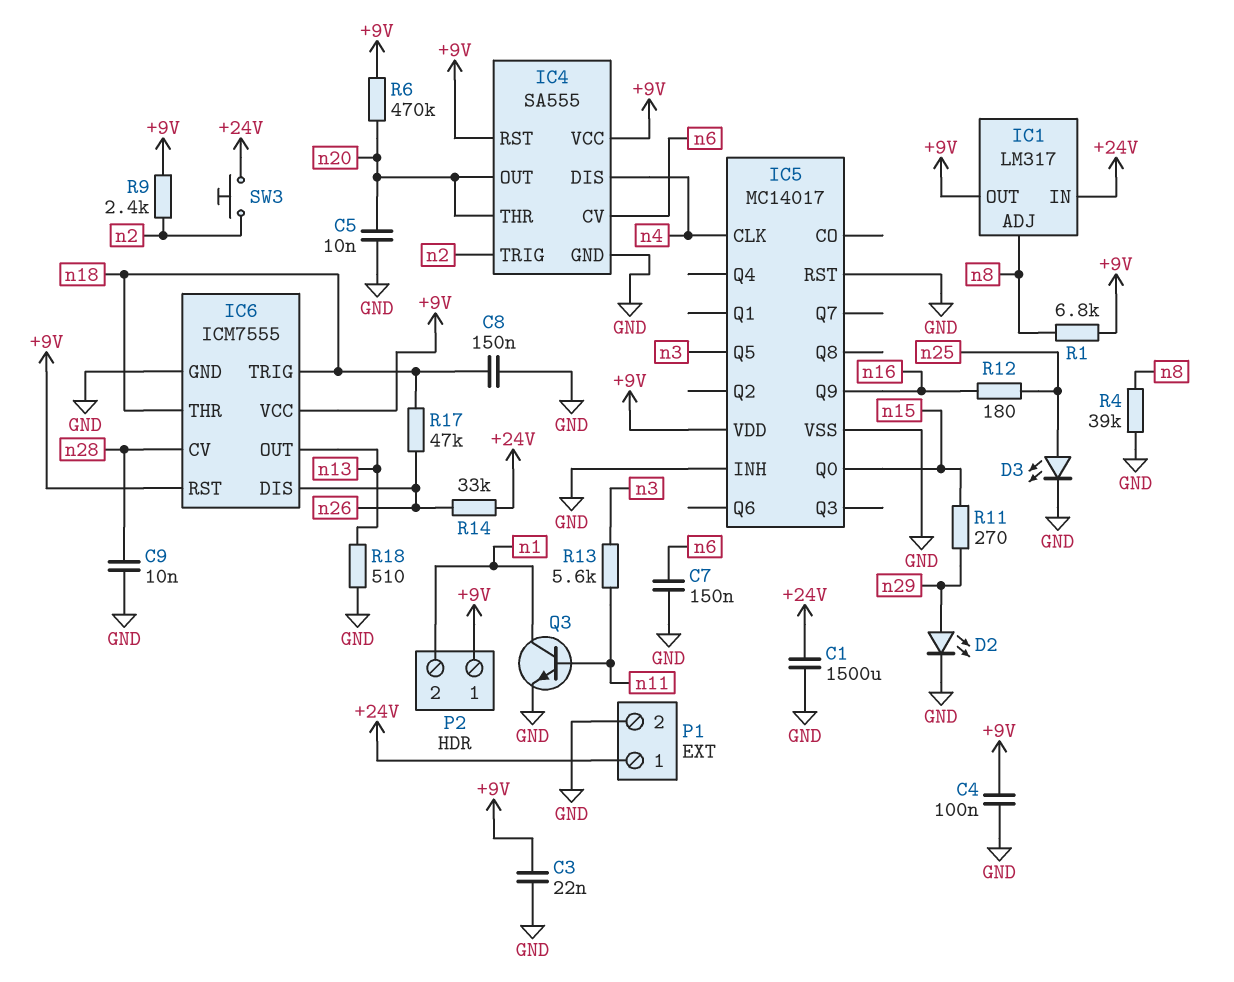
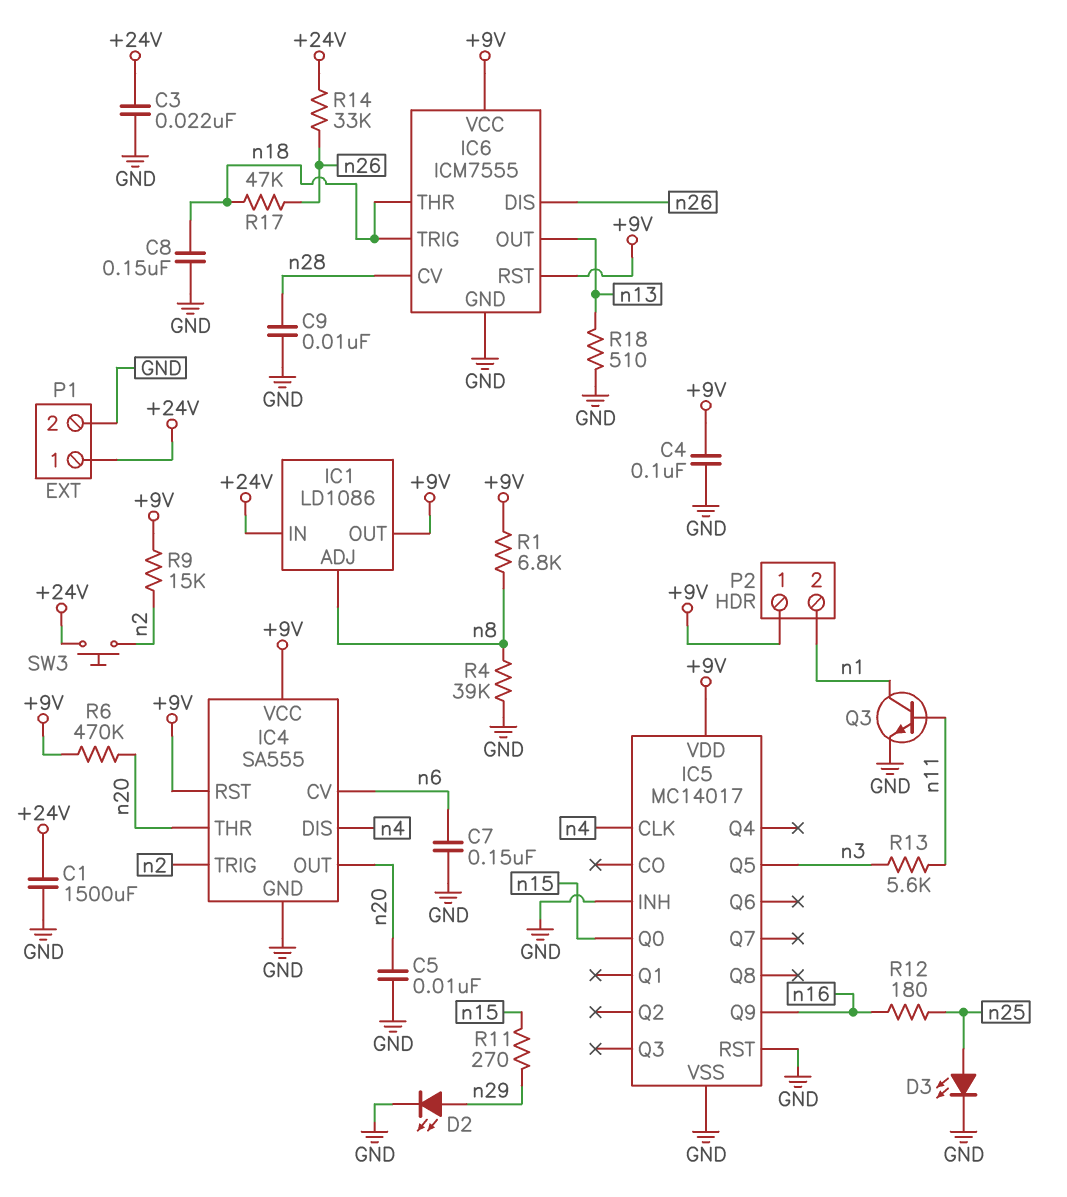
C3: 22nF (+9V, GND) -> 22nF (+24V, GND)
IC1: LM317 -> LD1086
R9: 2.4k (+9V, n2) -> 15k (+9V, n2)

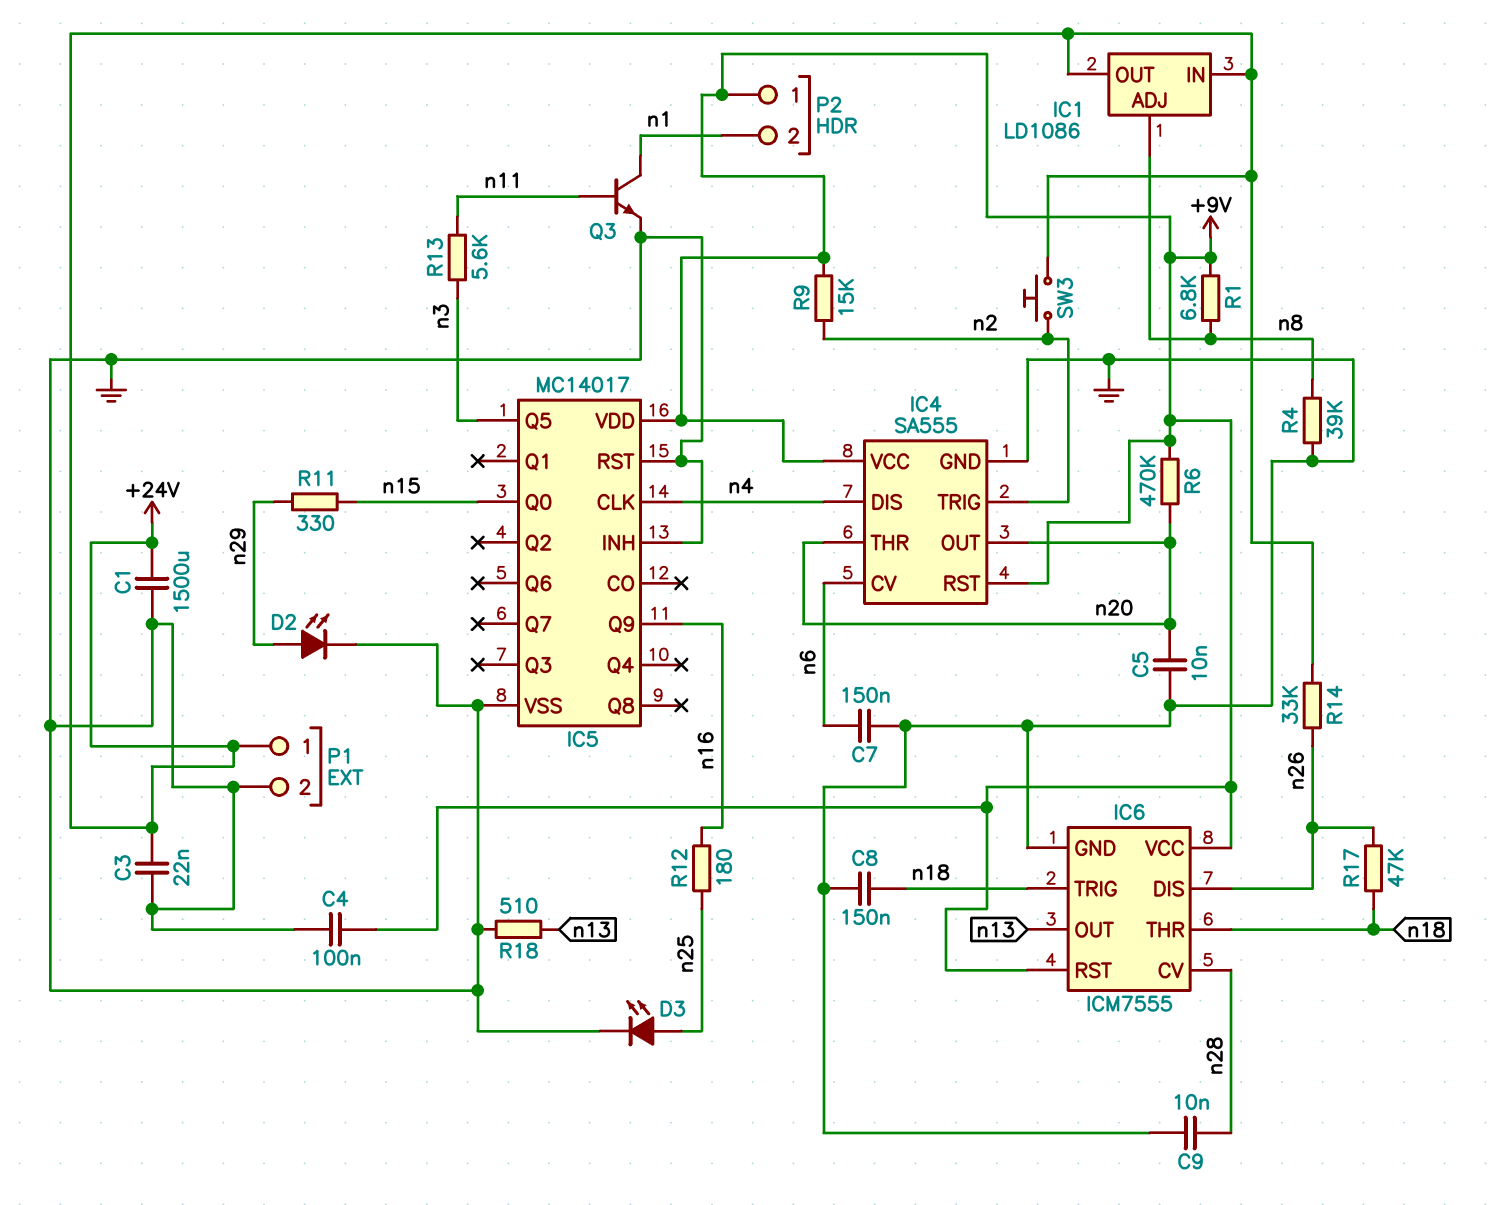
IC1 pin OUT: +9V -> +24V
R11: 270 (n15, n29) -> 330 (n15, n29)

